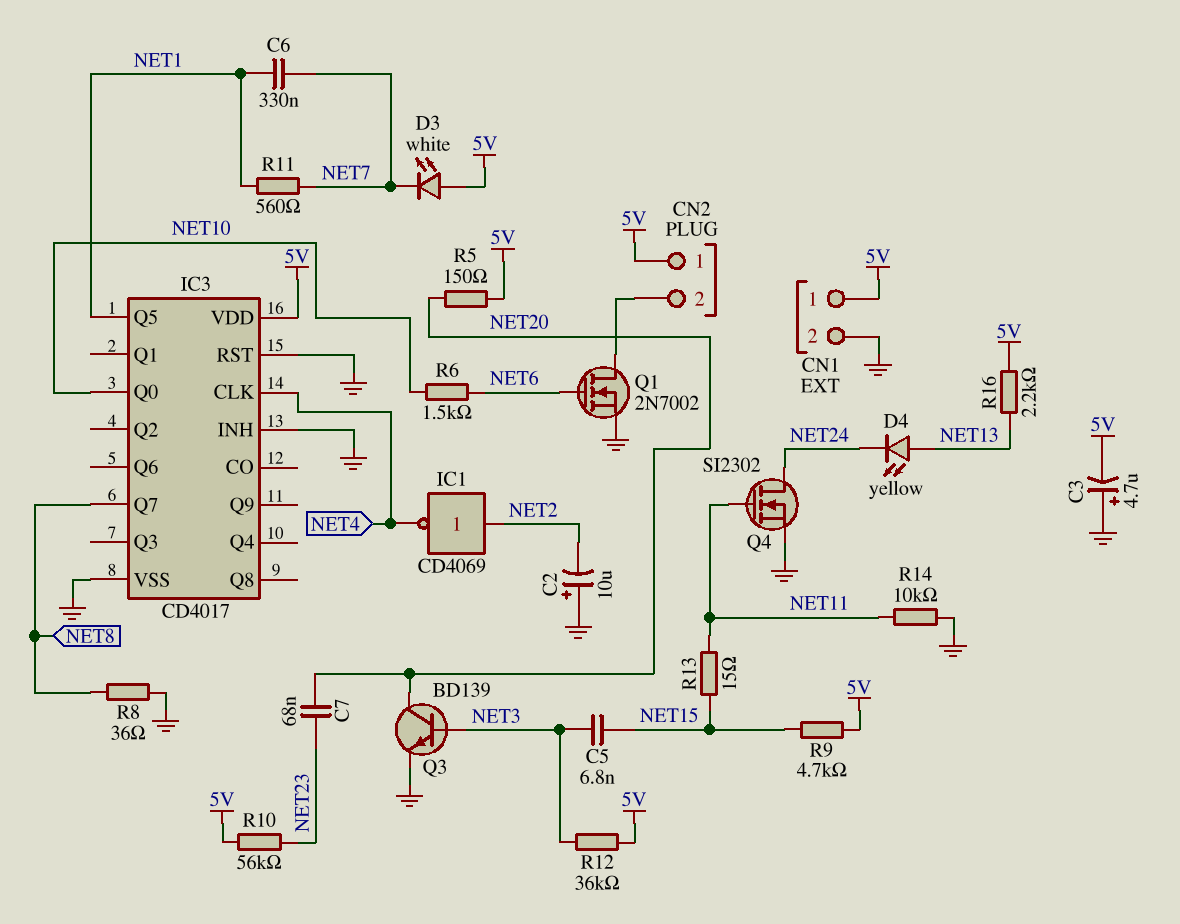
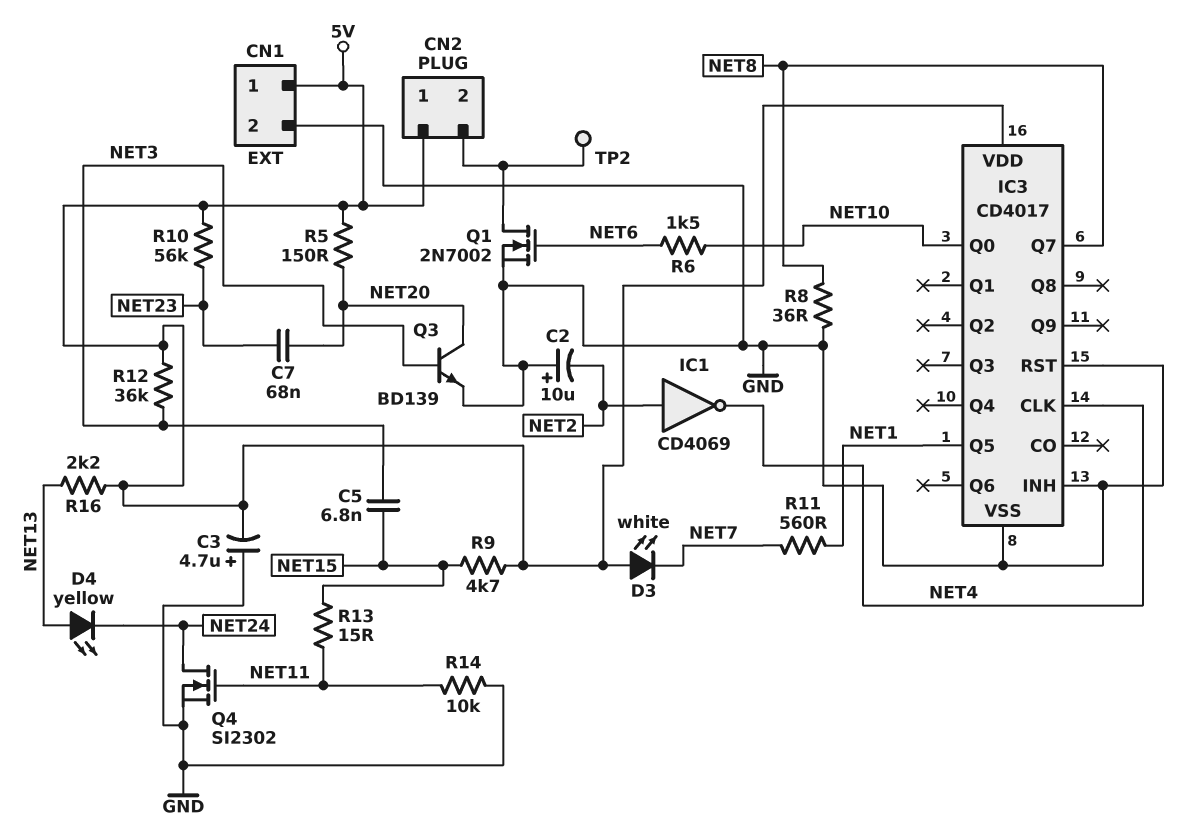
C6: 330nF (NET1, NET7) -> none
TP2: none -> test point (CN2/2)

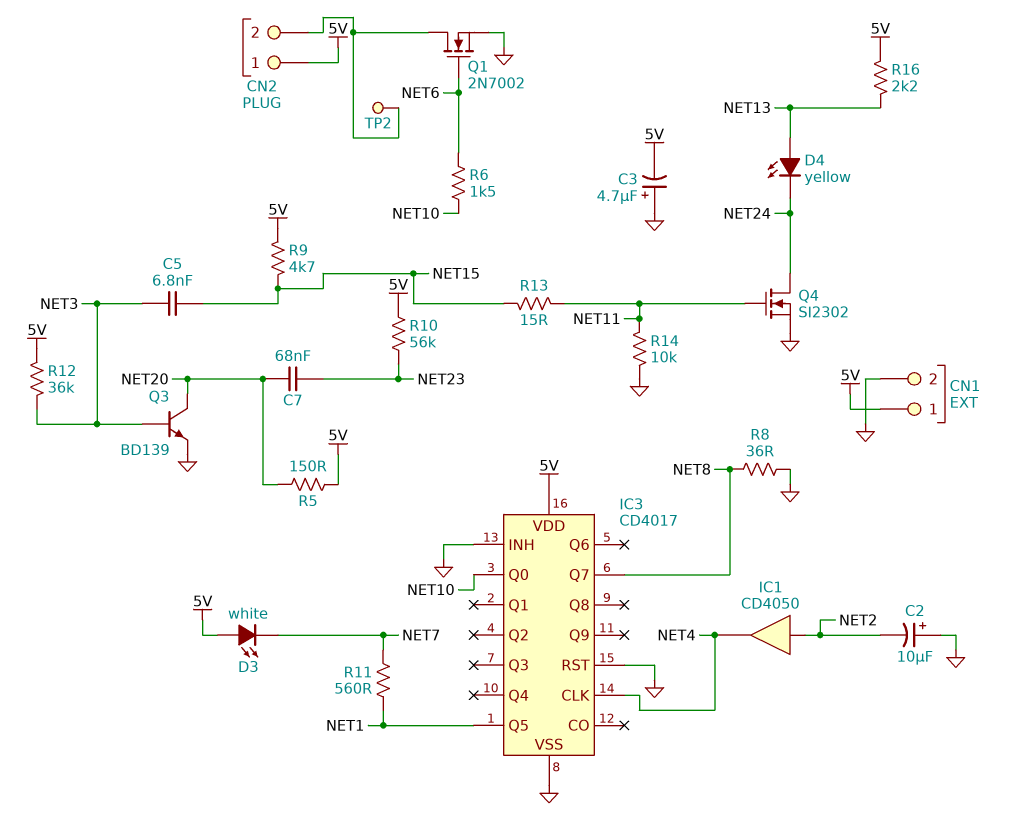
IC1: NOT CD4069 (in NET2, out NET4) -> buffer CD4050 (in NET2, out NET4)

